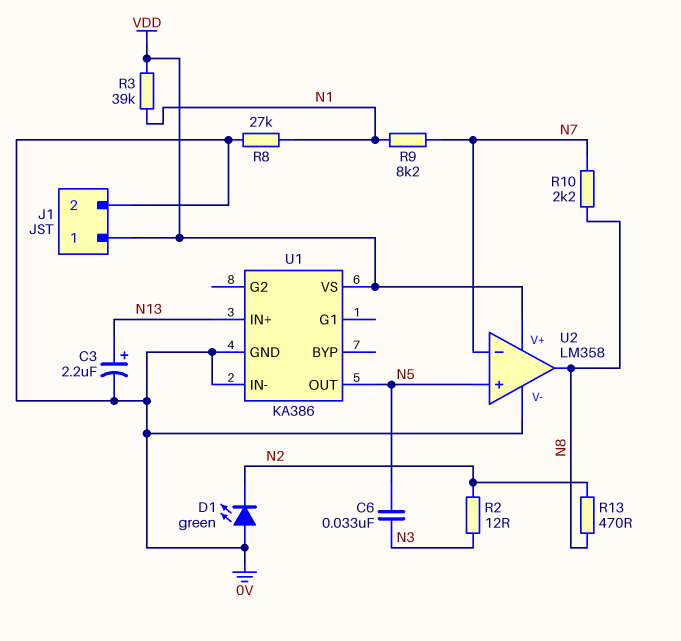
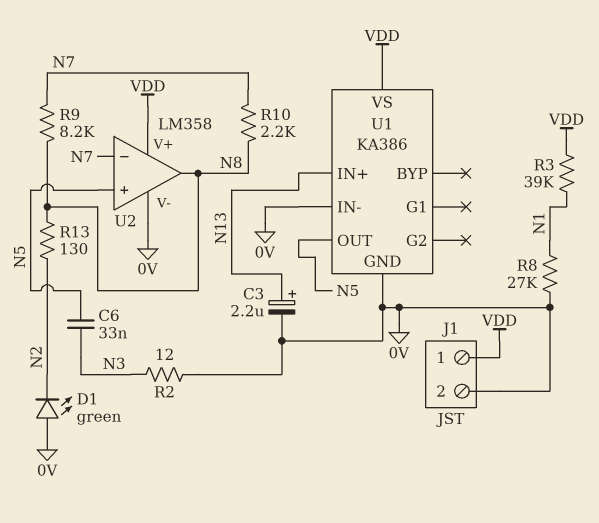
R2: 12 (N2, N3) -> 12 (0V, N3)
R9: 8.2k (N1, N7) -> 8.2k (N7, N8)
R13: 470 (N2, N8) -> 130 (N2, N8)

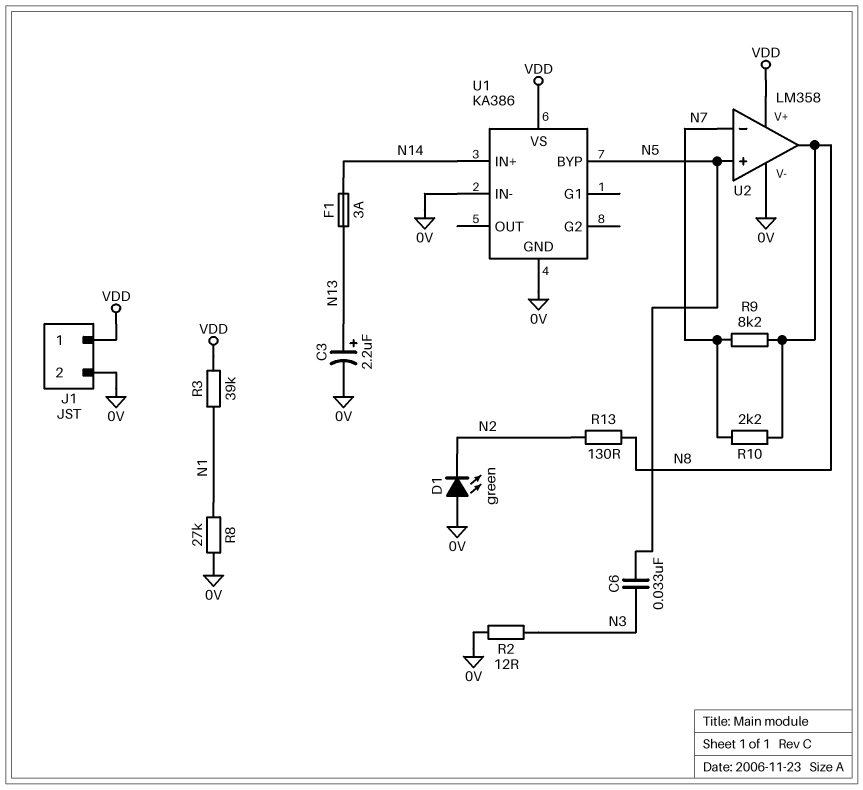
F1: none -> 3A (N13, N14)
U1 pin BYP: none -> N5
U1 pin IN+: N13 -> N14
U1 pin OUT: N5 -> none

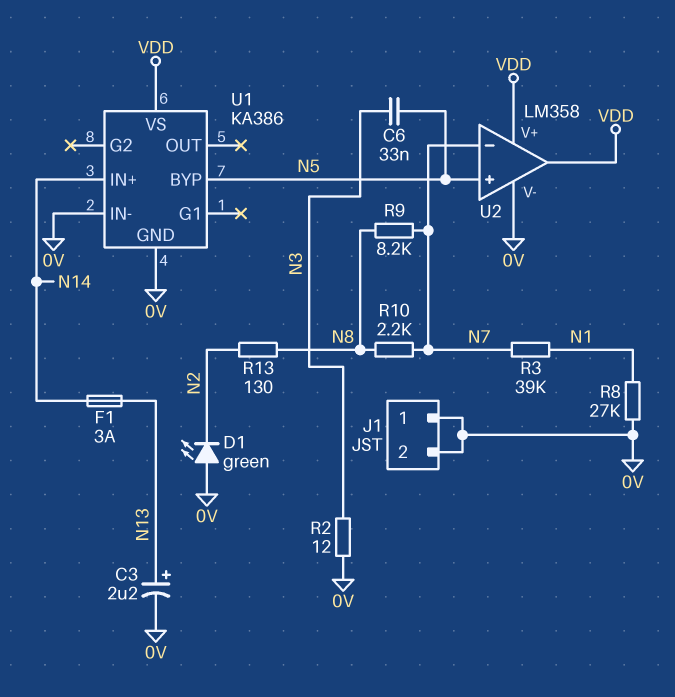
J1 pin 1: VDD -> 0V
R3: 39k (N1, VDD) -> 39k (N1, N7)
U2 pin out: N8 -> VDD

